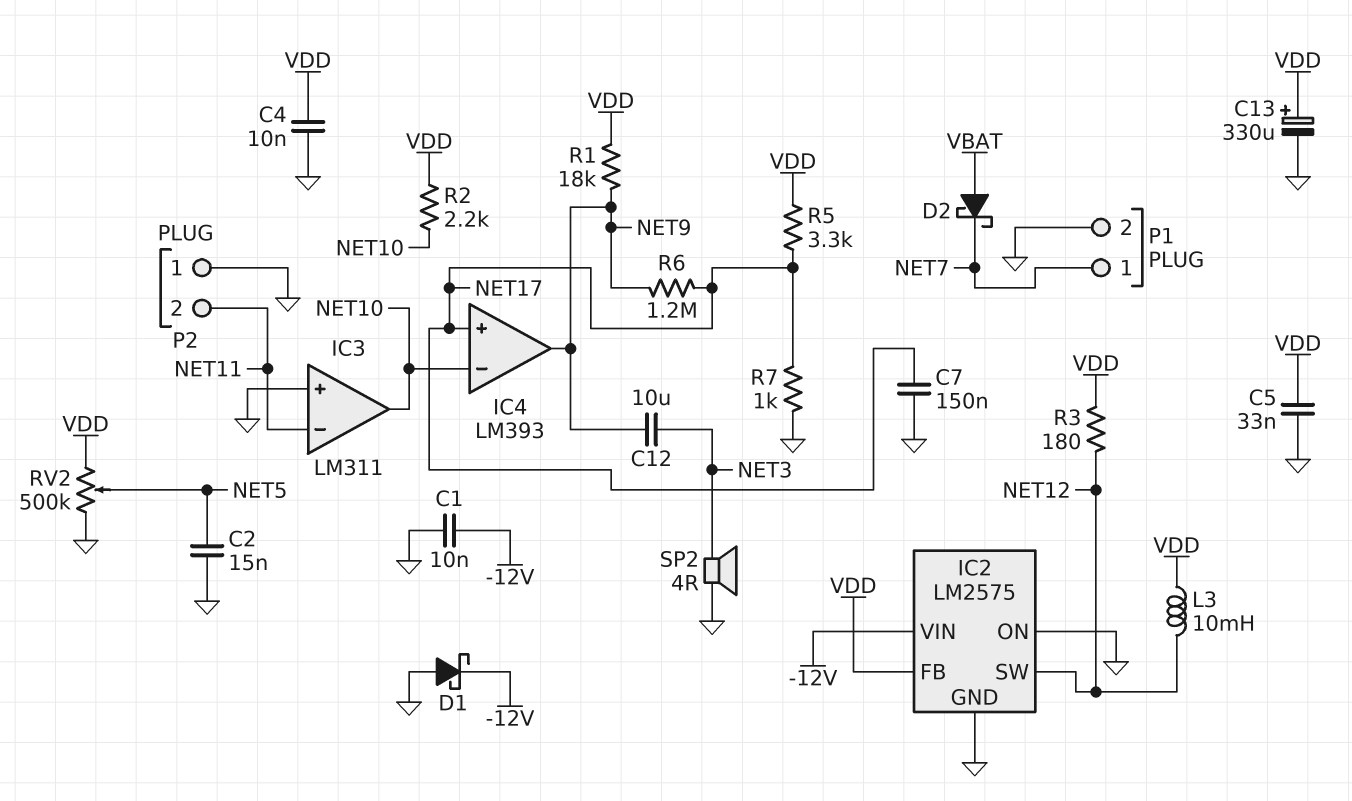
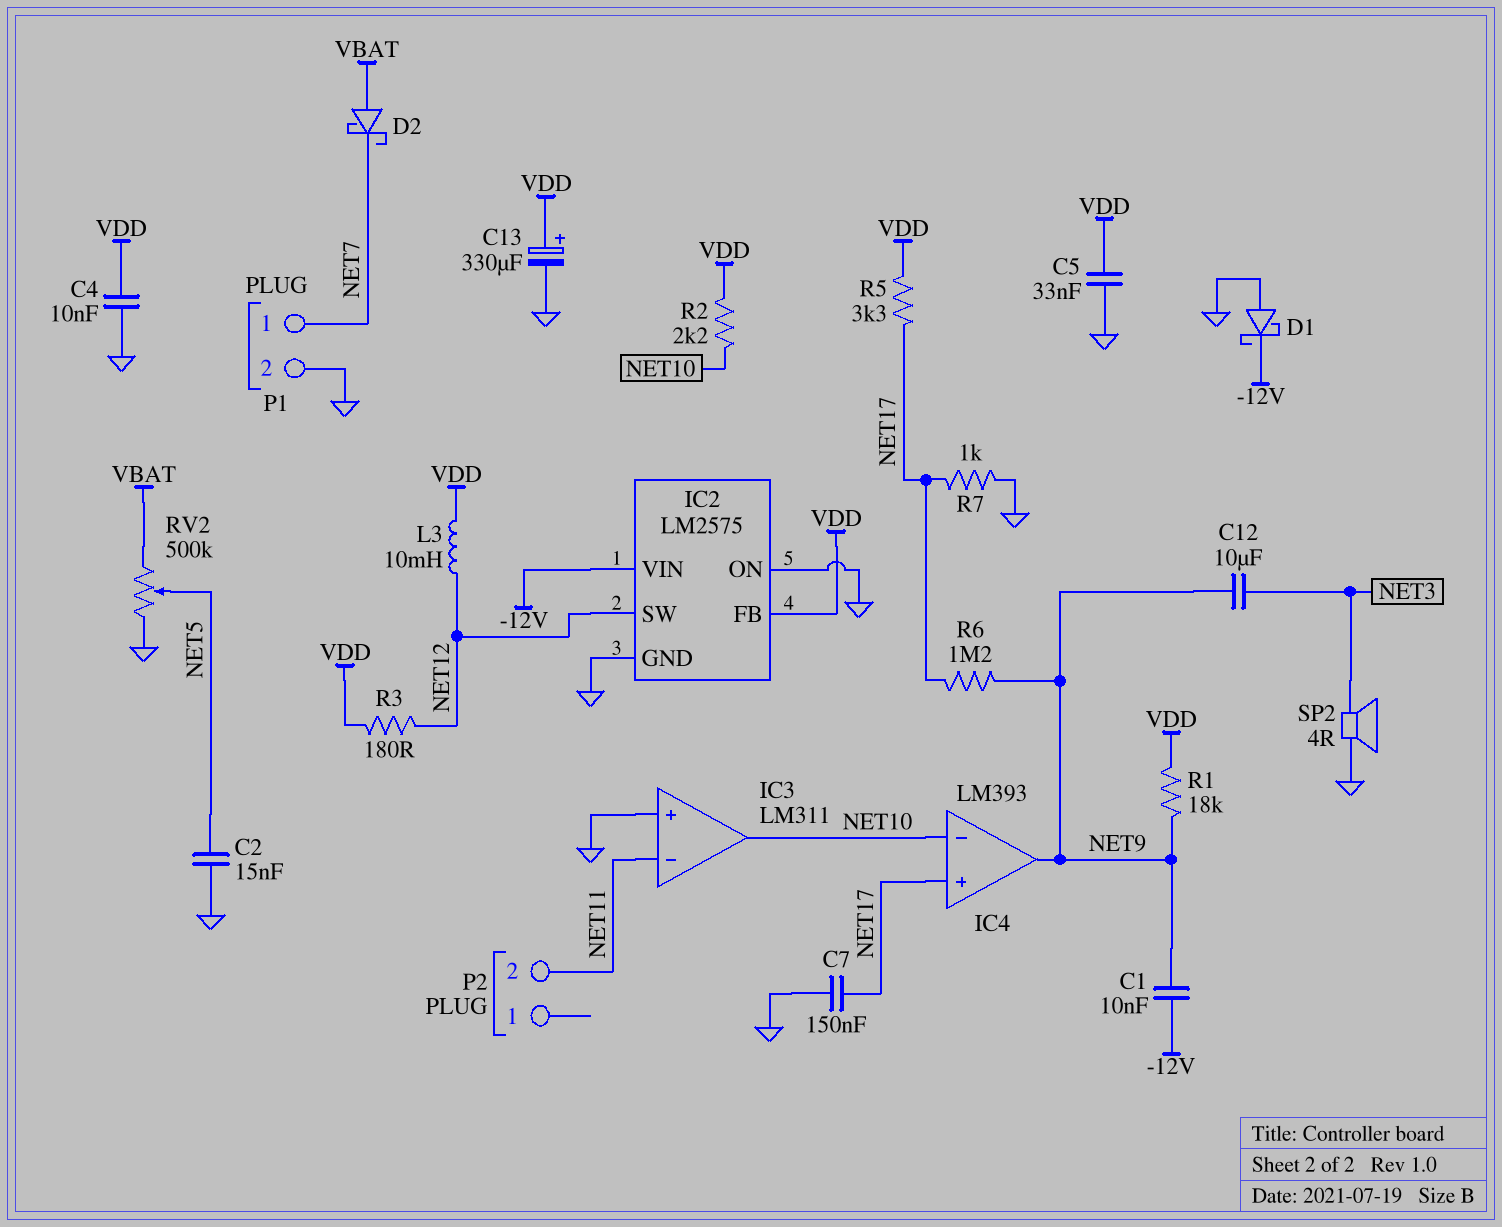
C1: 10nF (-12V, GND) -> 10nF (-12V, NET9)
P2 pin 1: GND -> none
RV2: 500k (GND, VDD, wiper NET5) -> 500k (GND, VBAT, wiper NET5)

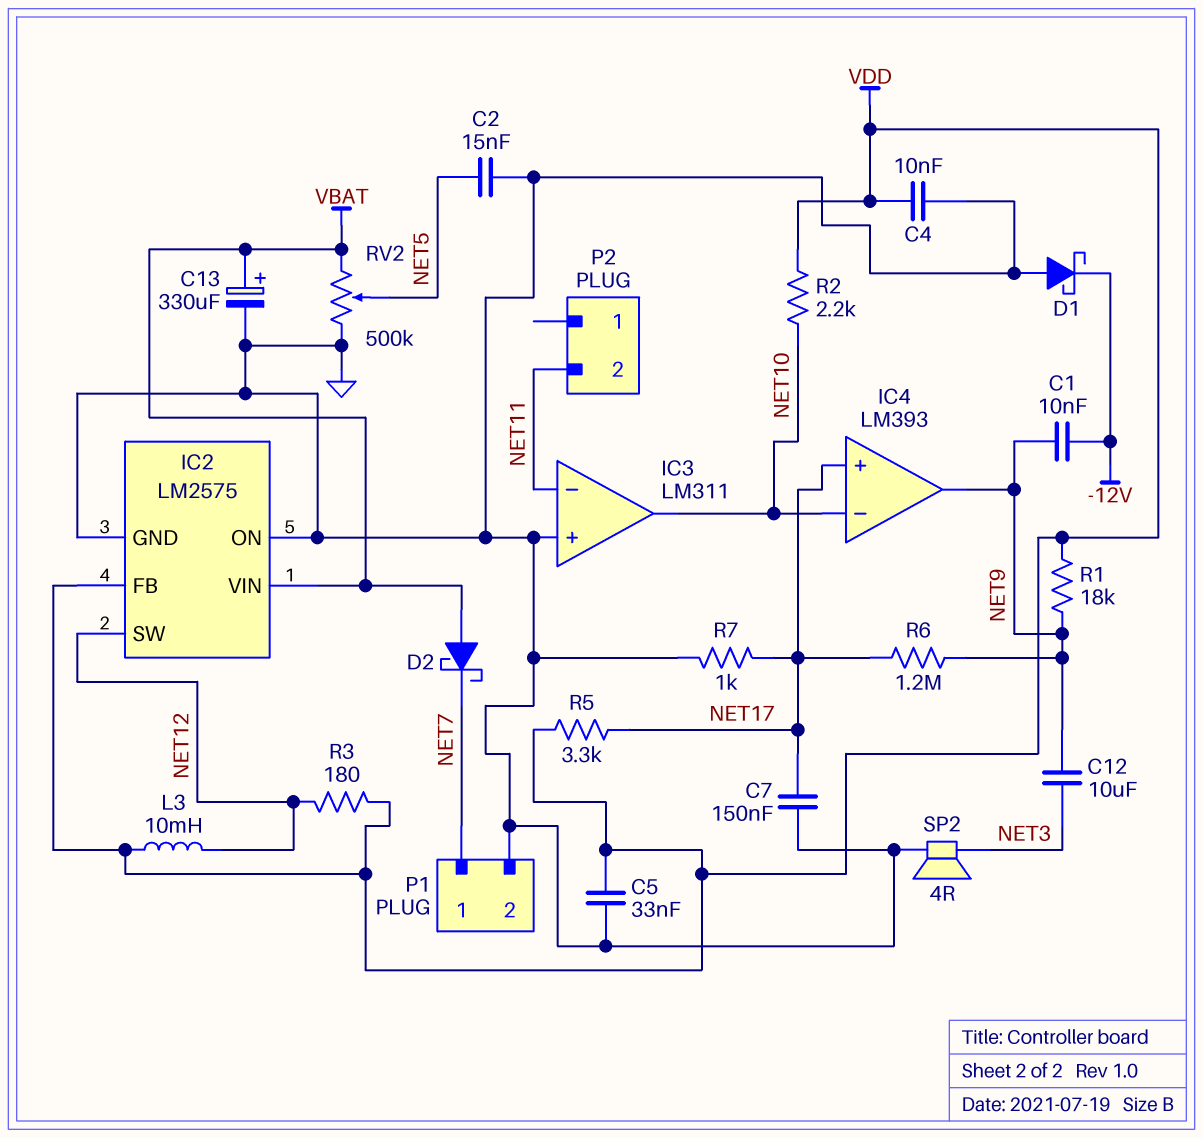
C13: 330uF (plus VDD, minus GND) -> 330uF (plus VBAT, minus GND)
IC2 pin VIN: -12V -> VBAT

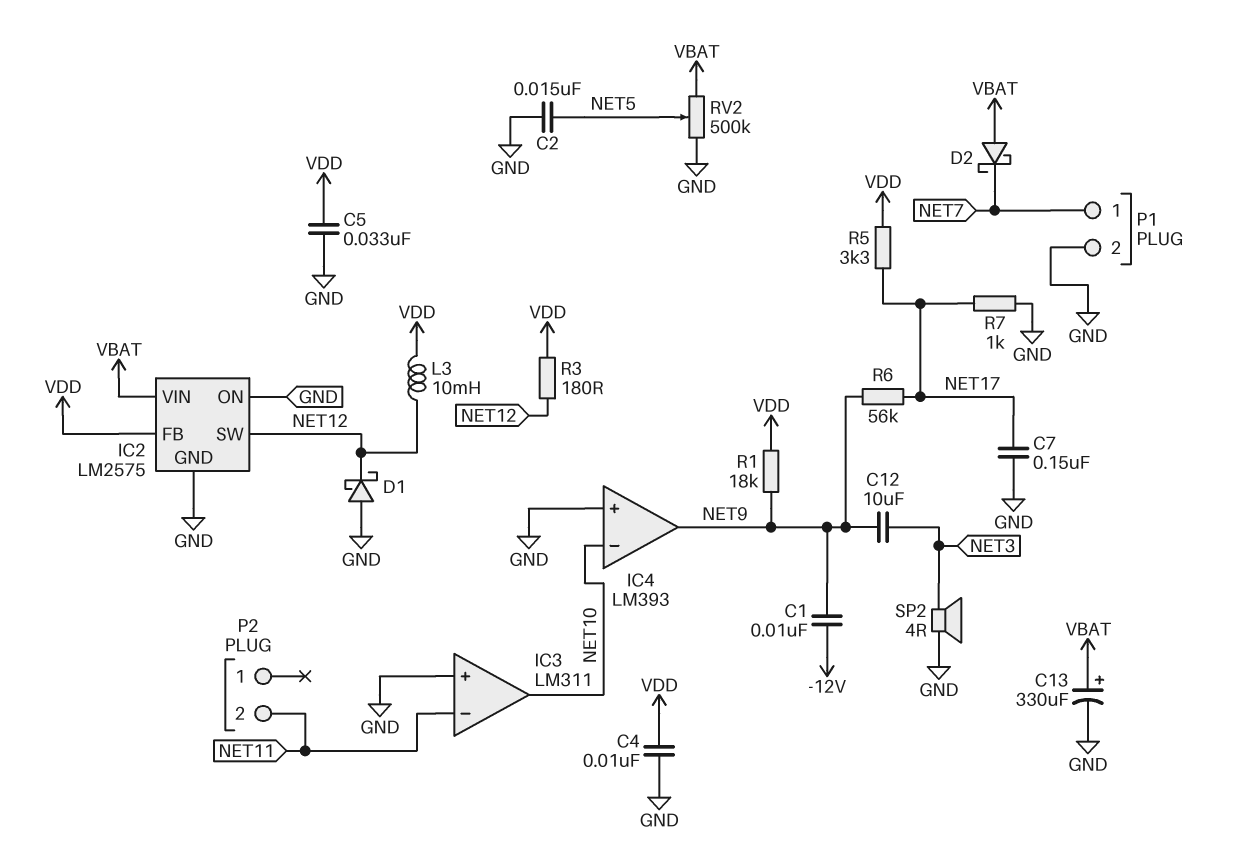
D1: schottky (A GND, K -12V) -> schottky (A GND, K NET12)
IC4 pin in+: NET17 -> GND
R2: 2.2k (NET10, VDD) -> none
R6: 1.2M (NET9, NET17) -> 56k (NET9, NET17)

